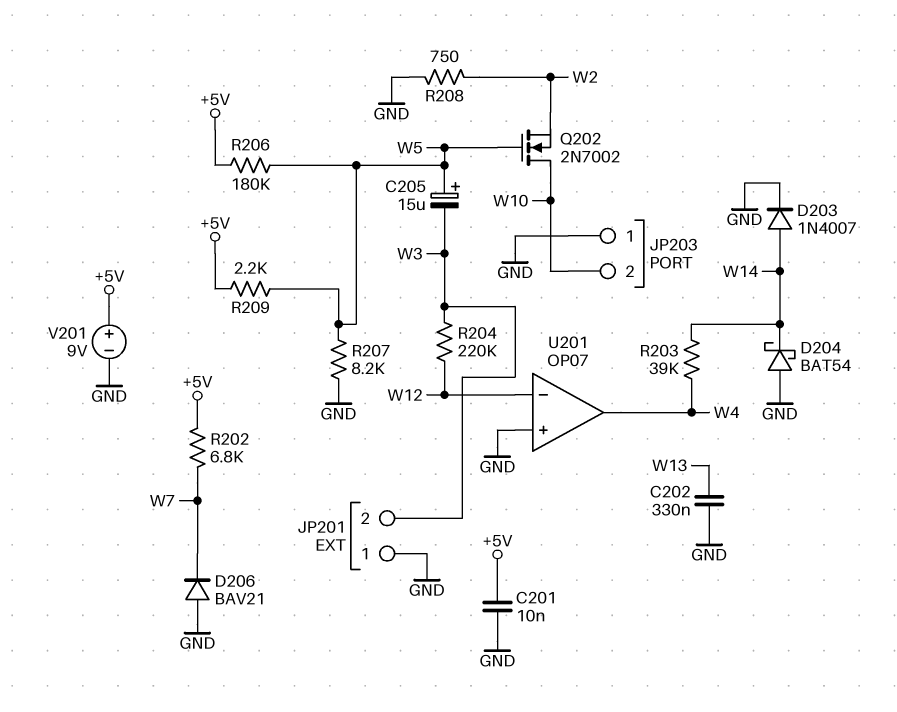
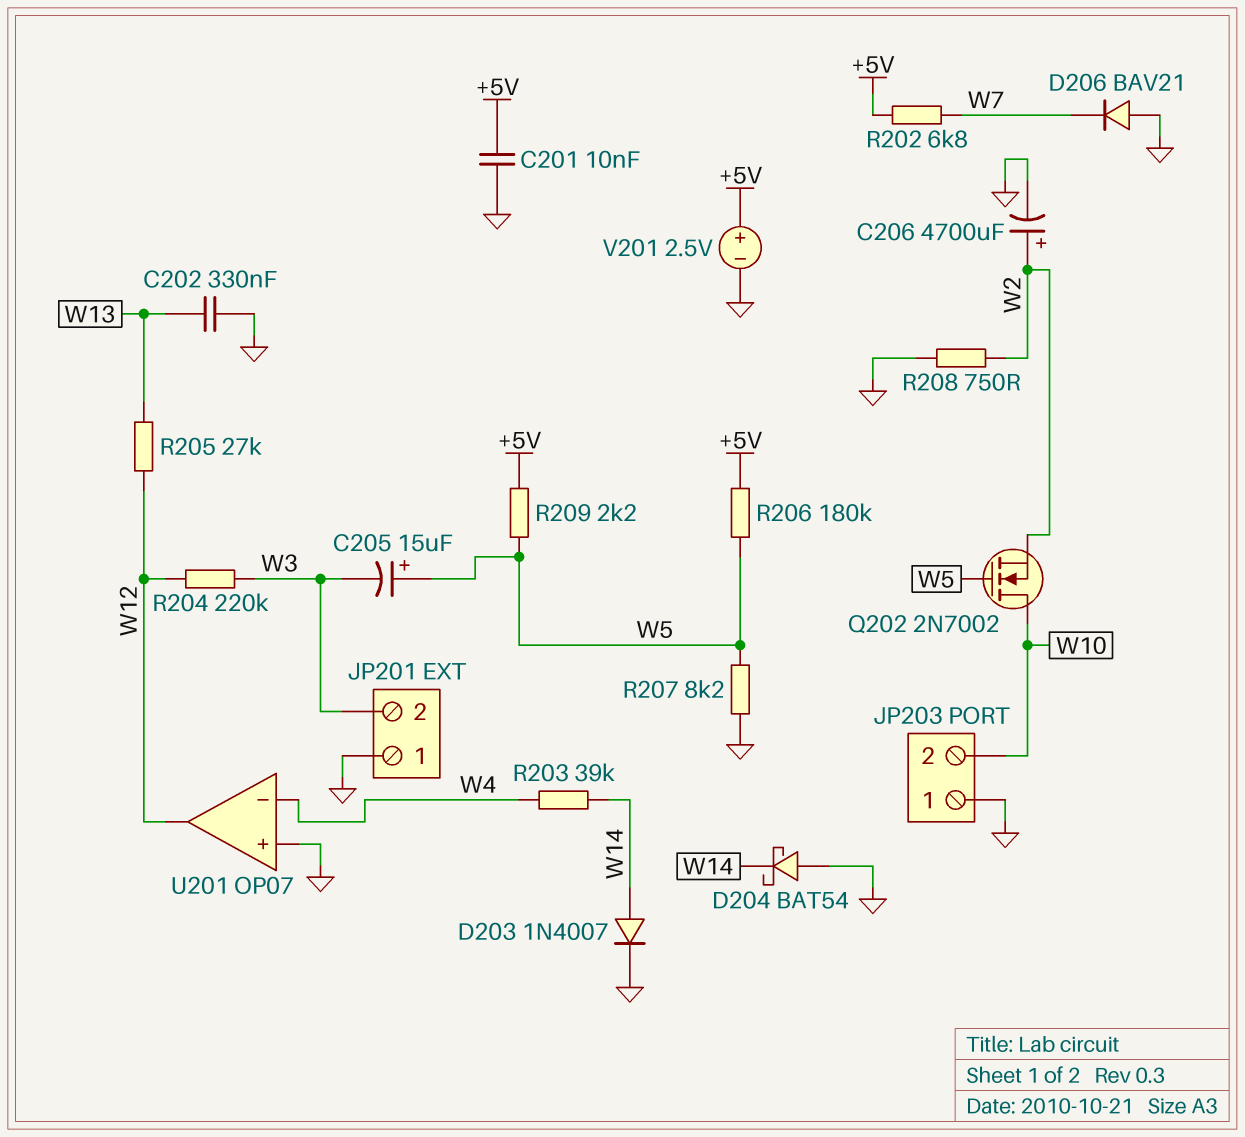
C206: none -> 4700uF (plus W2, minus GND)
R205: none -> 27k (W12, W13)
U201 pin in-: W12 -> W4
U201 pin out: W4 -> W12
V201: 9V (plus +5V, minus GND) -> 2.5V (plus +5V, minus GND)

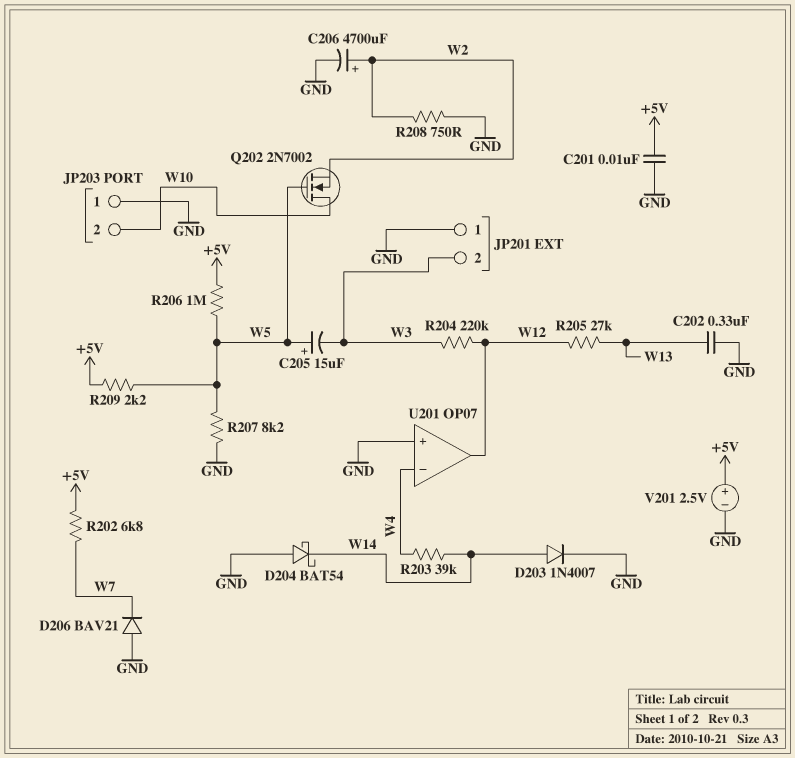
R206: 180k (+5V, W5) -> 1M (+5V, W5)

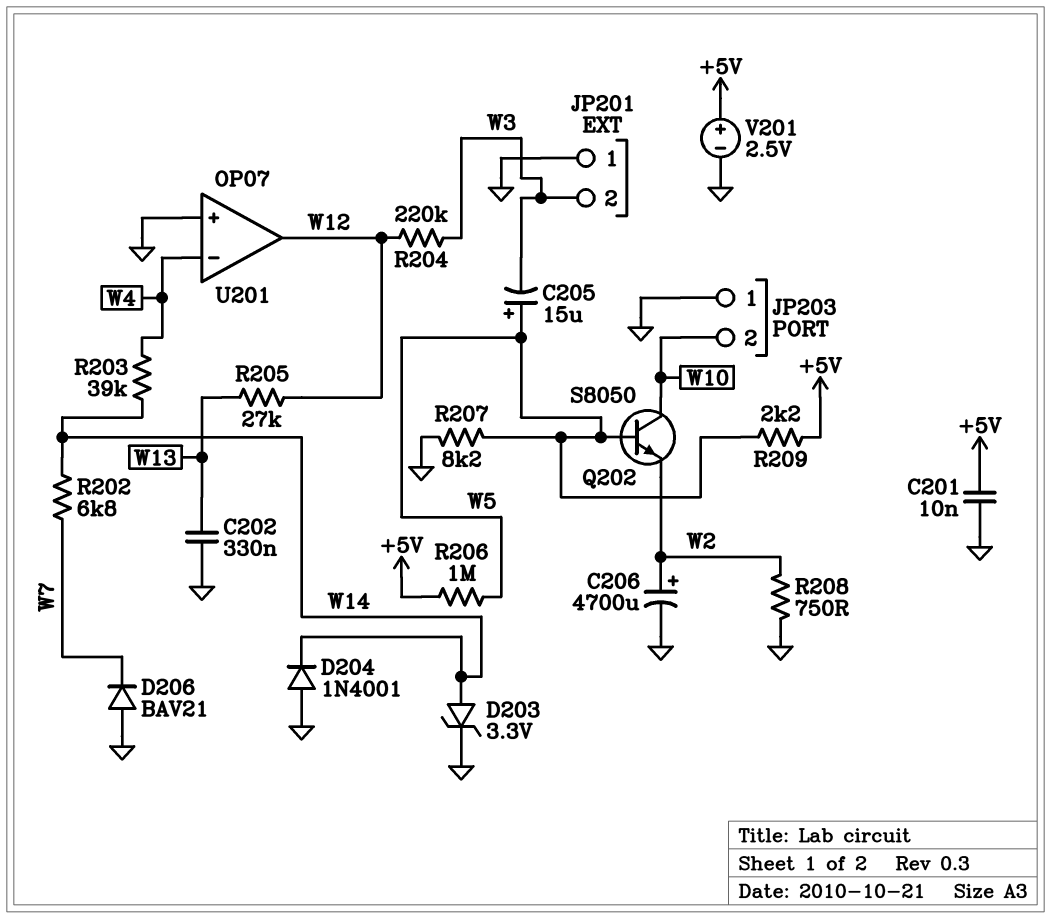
D203: diode 1N4007 (A W14, K GND) -> zener 3.3V (A W14, K GND)
D204: schottky BAT54 (A GND, K W14) -> diode 1N4001 (A GND, K W14)
Q202: NMOS 2N7002 (G W5, D W10, S W2) -> NPN S8050 (B W5, C W10, E W2)
R202: 6.8k (+5V, W7) -> 6.8k (W7, W14)

